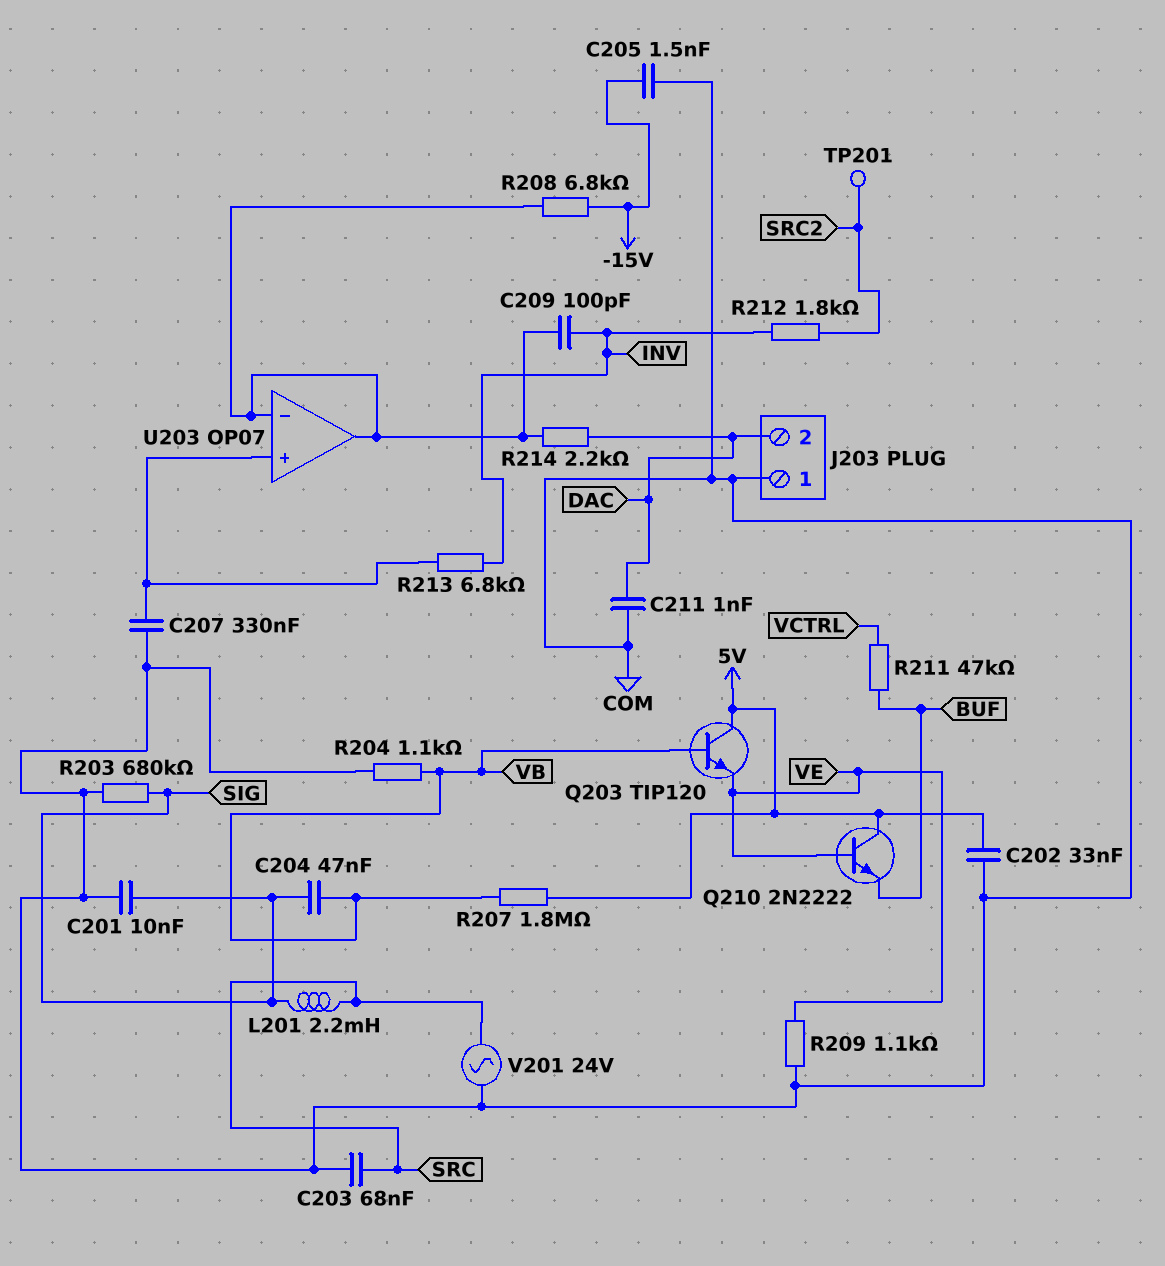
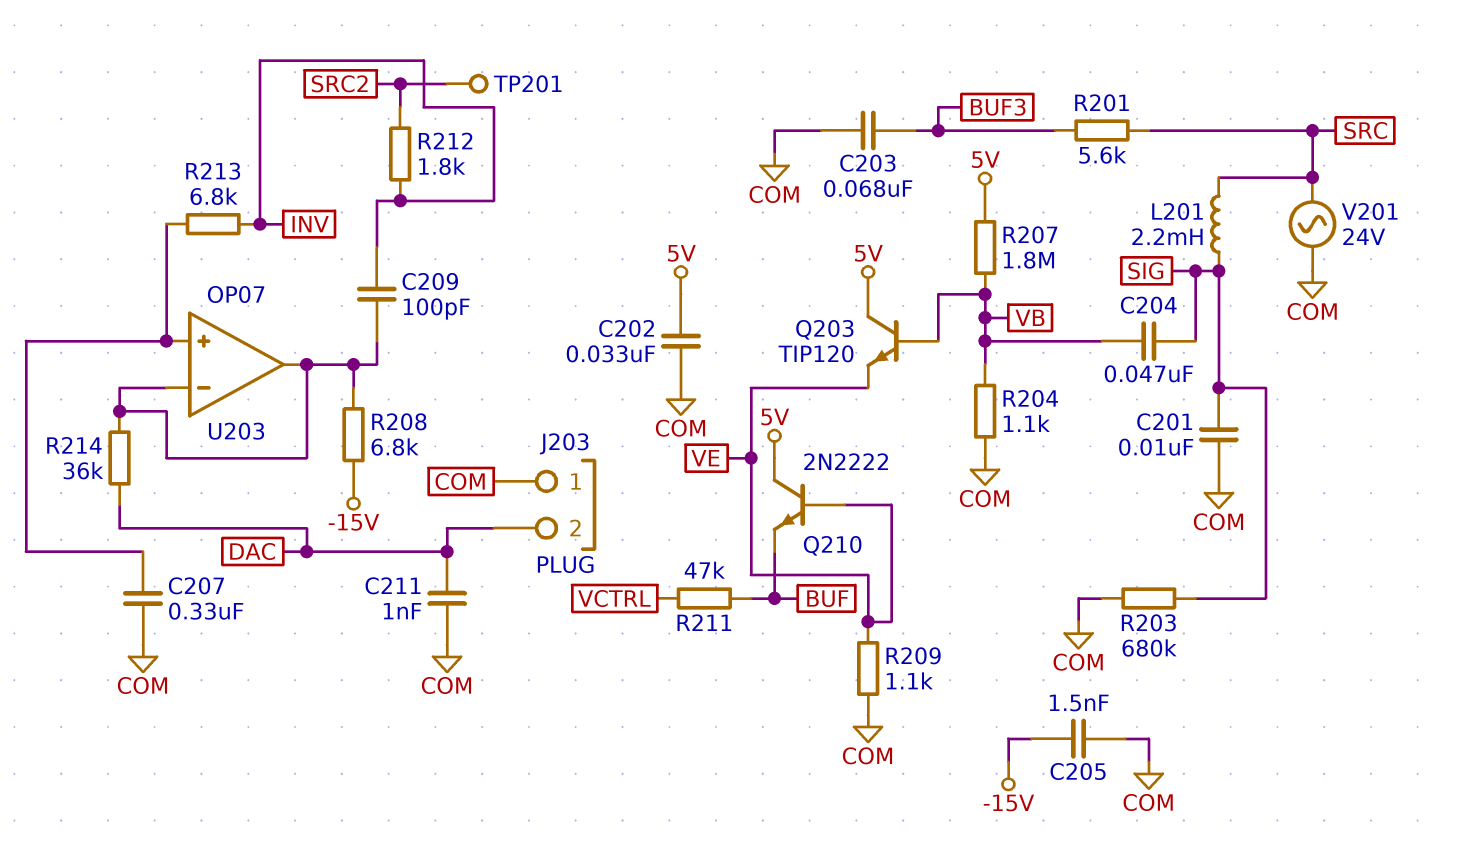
C203: 68nF (COM, SRC) -> 68nF (BUF3, COM)
R201: none -> 5.6k (BUF3, SRC)
R214: 2.2k (DAC, U203/in-) -> 36k (DAC, U203/in-)

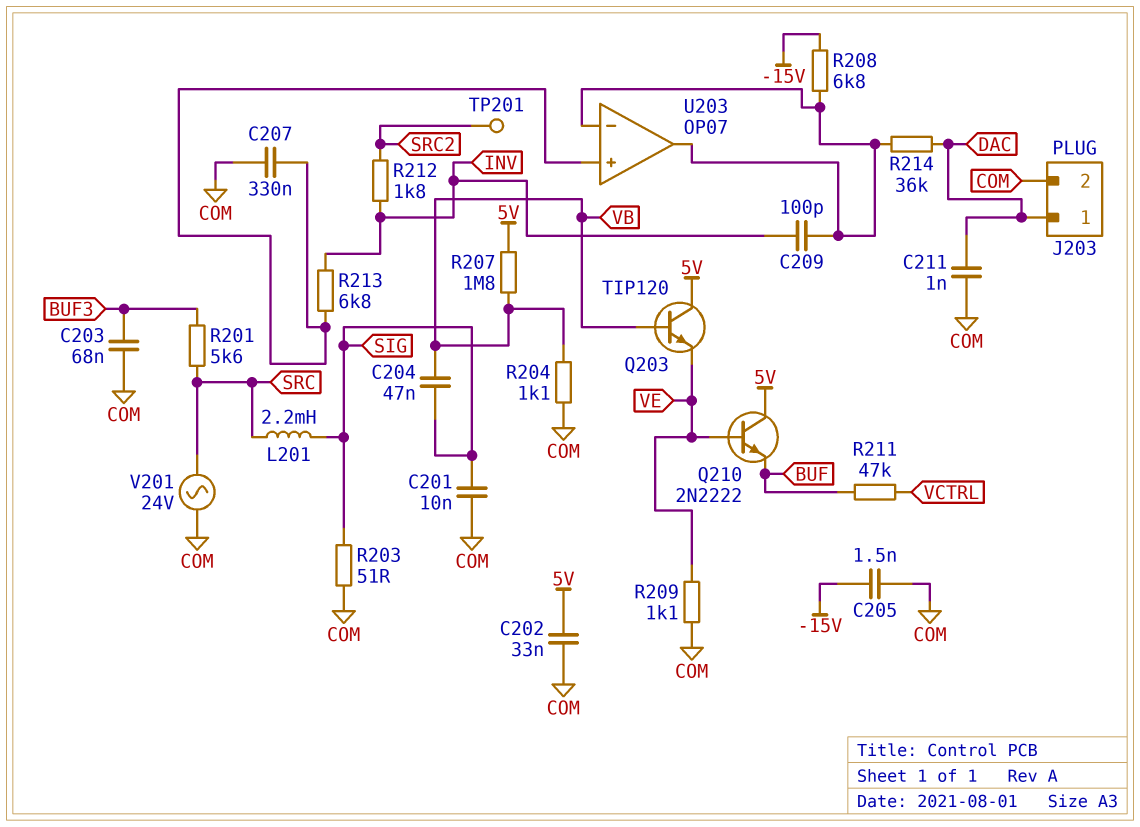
J203 pin 1: COM -> DAC
J203 pin 2: DAC -> COM
R203: 680k (COM, SIG) -> 51 (COM, SIG)

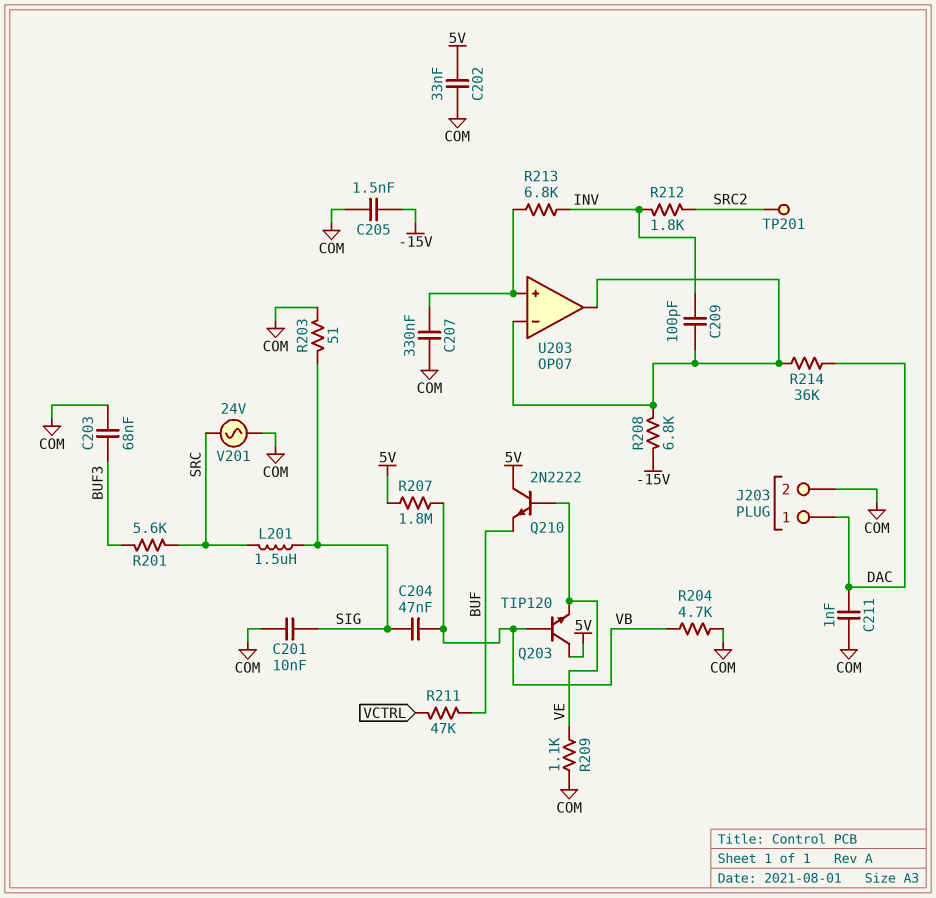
L201: 2.2mH (SIG, SRC) -> 1.5uH (SIG, SRC)
R204: 1.1k (COM, VB) -> 4.7k (COM, VB)

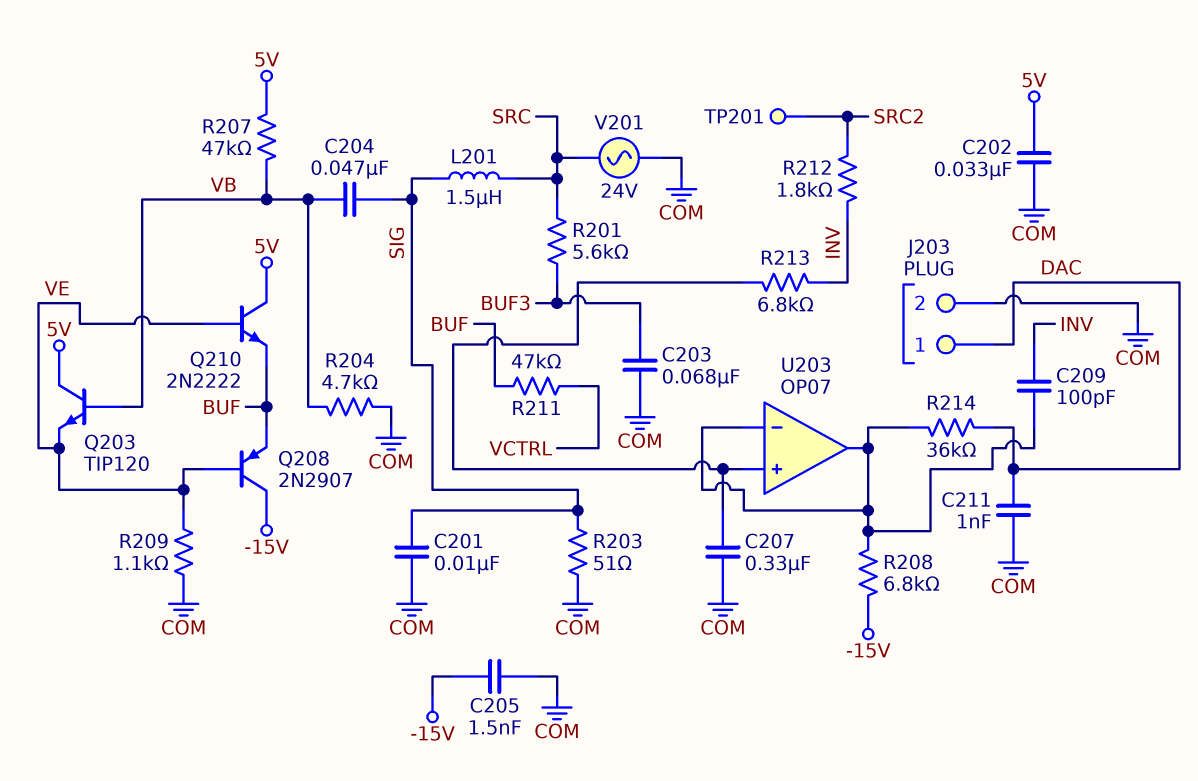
Q208: none -> PNP 2N2907 (B VE, C -15V, E BUF)
R207: 1.8M (5V, VB) -> 47k (5V, VB)

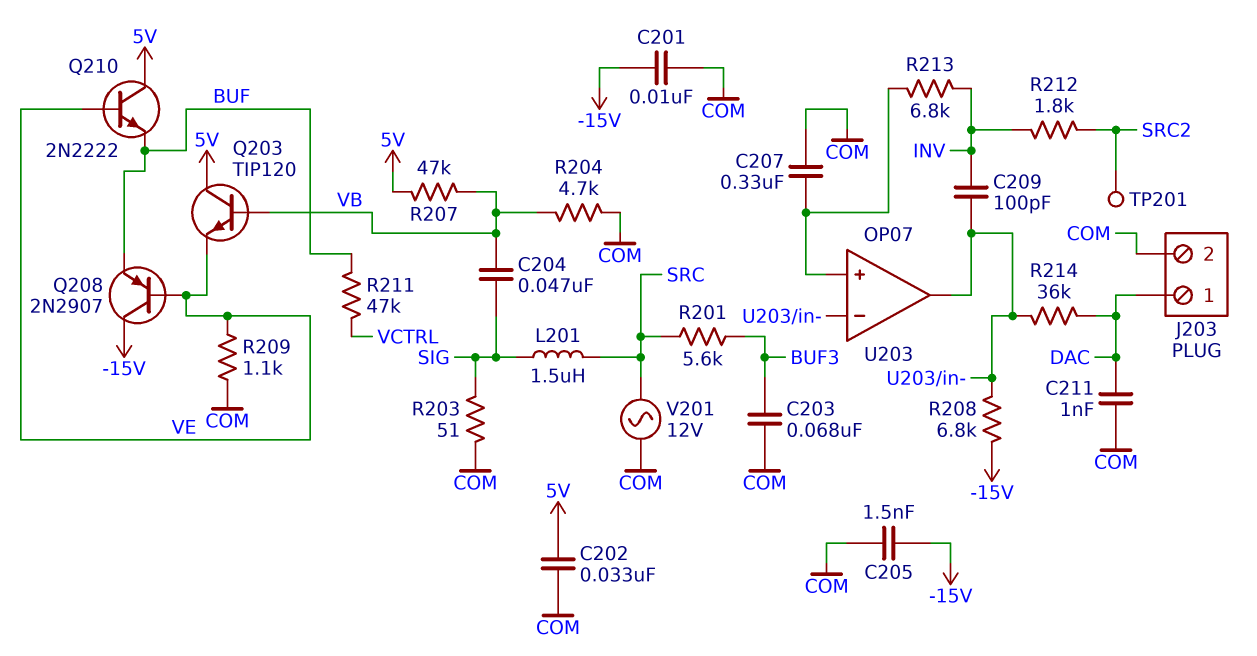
C201: 10nF (COM, SIG) -> 10nF (-15V, COM)
V201: AC 24V (COM, SRC) -> AC 12V (COM, SRC)

